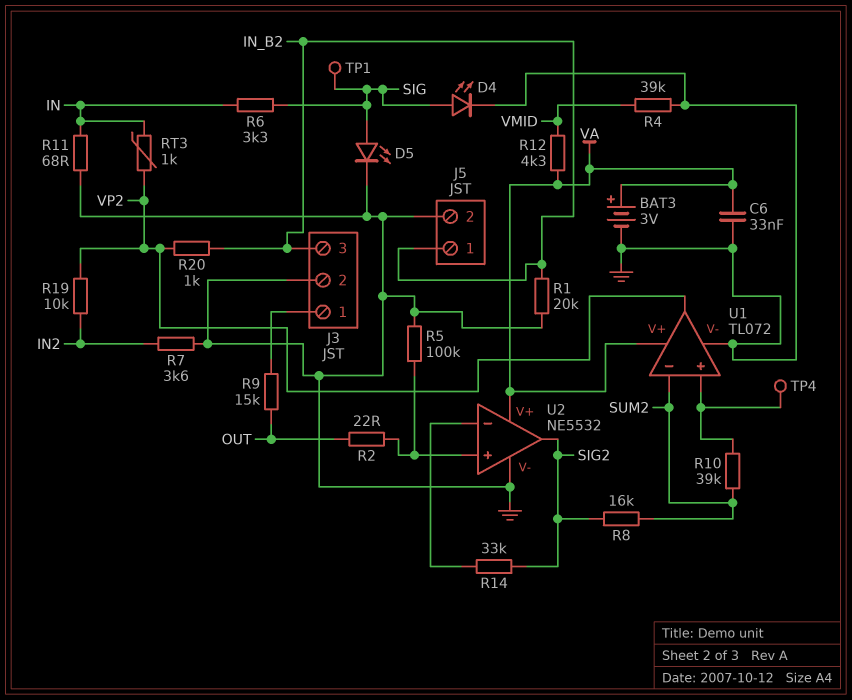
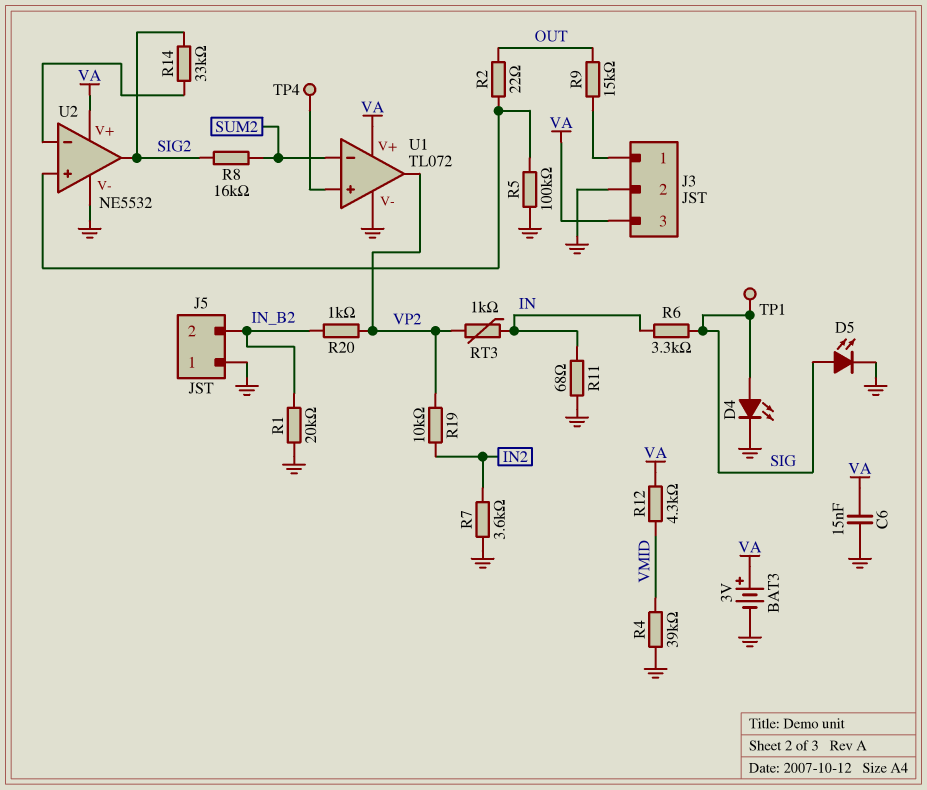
C6: 33nF (GND, VA) -> 15nF (GND, VA)
J3 pin 3: IN_B2 -> VA
J5 pin 1: IN_B2 -> GND
J5 pin 2: GND -> IN_B2
R10: 39k (SUM2, U1/in+) -> none

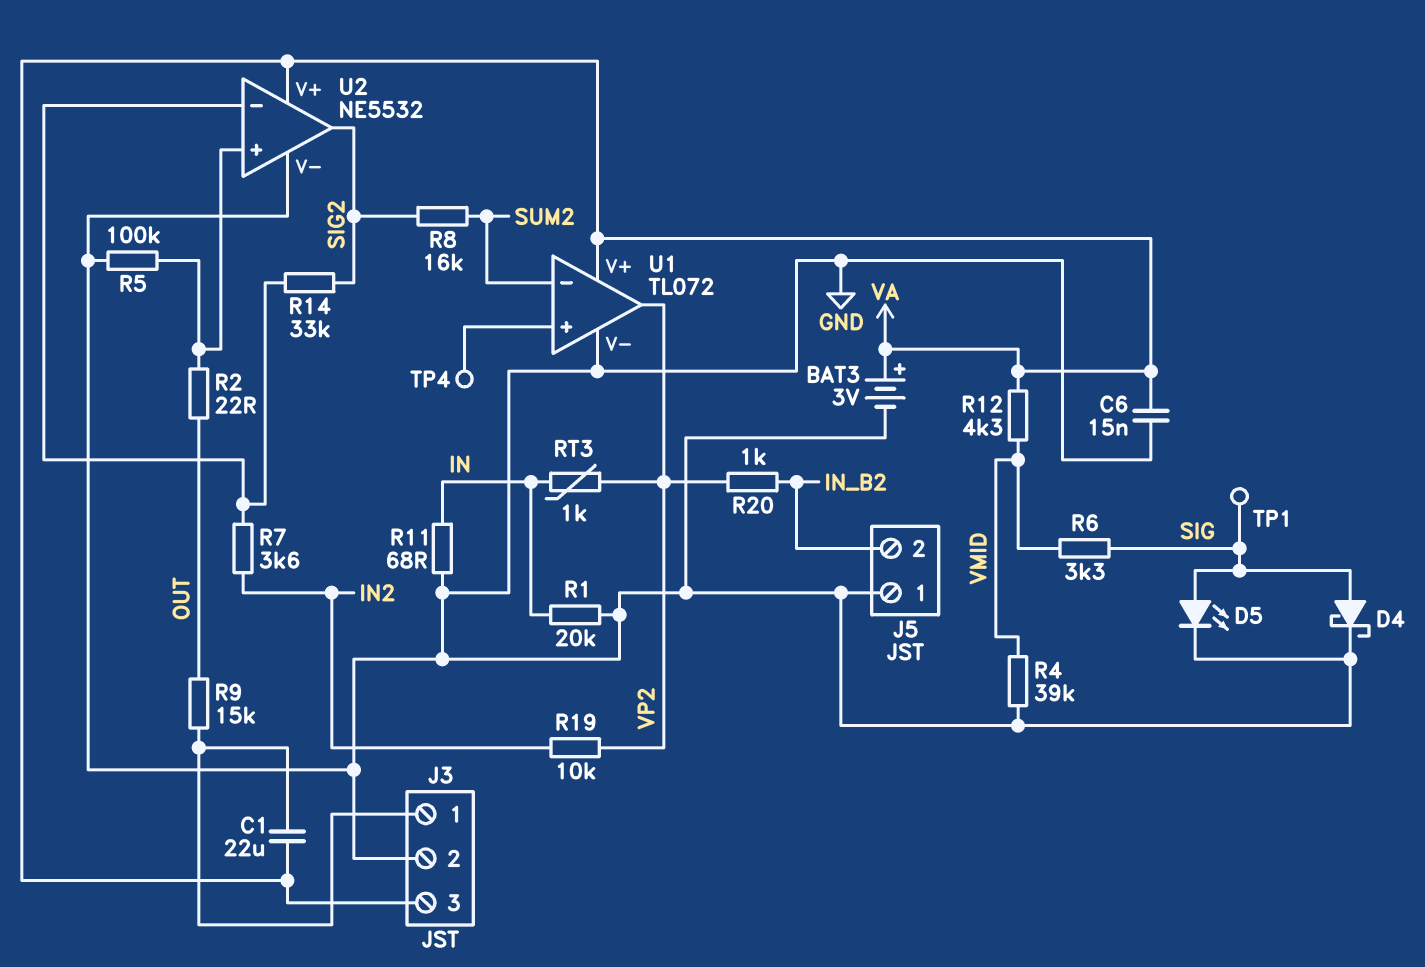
C1: none -> 22uF (J3/1, VA)
D4: LED (A SIG, K GND) -> schottky (A SIG, K GND)
R1: 20k (GND, IN_B2) -> 20k (GND, IN)
R6: 3.3k (IN, SIG) -> 3.3k (SIG, VMID)
R7: 3.6k (GND, IN2) -> 3.6k (IN2, U2/in-)

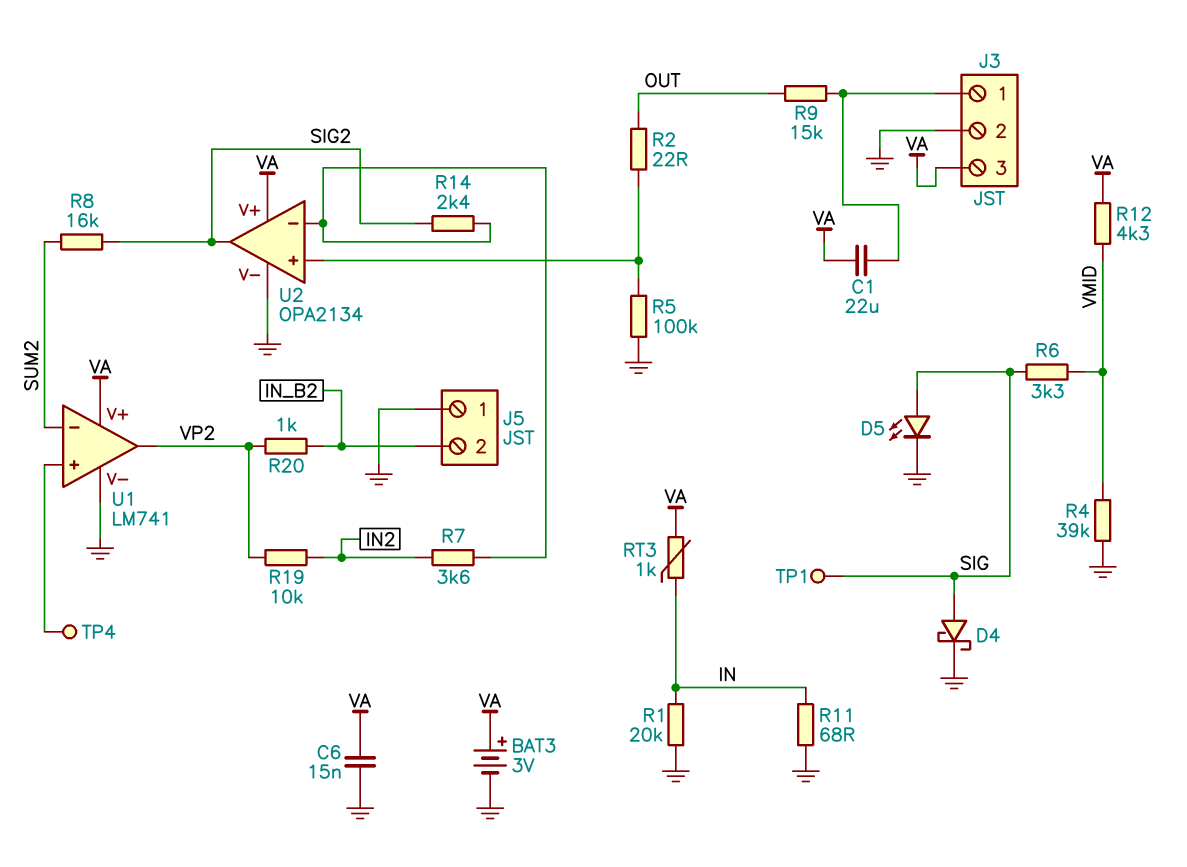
R14: 33k (SIG2, U2/in-) -> 2.4k (SIG2, U2/in-)
RT3: 1k (IN, VP2) -> 1k (IN, VA)
U1: TL072 -> LM741
U2: NE5532 -> OPA2134

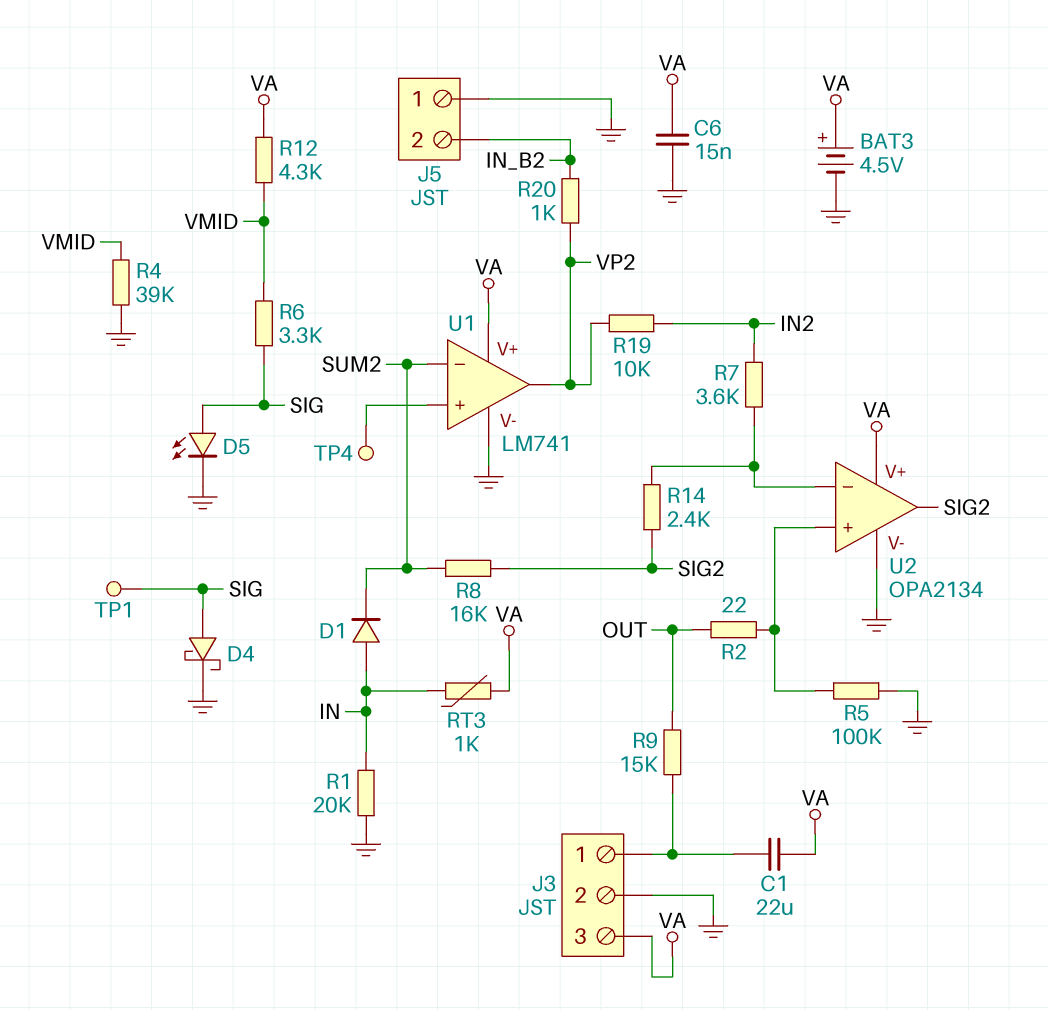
BAT3: 3V (plus VA, minus GND) -> 4.5V (plus VA, minus GND)
D1: none -> diode (A IN, K SUM2)
R11: 68 (GND, IN) -> none

